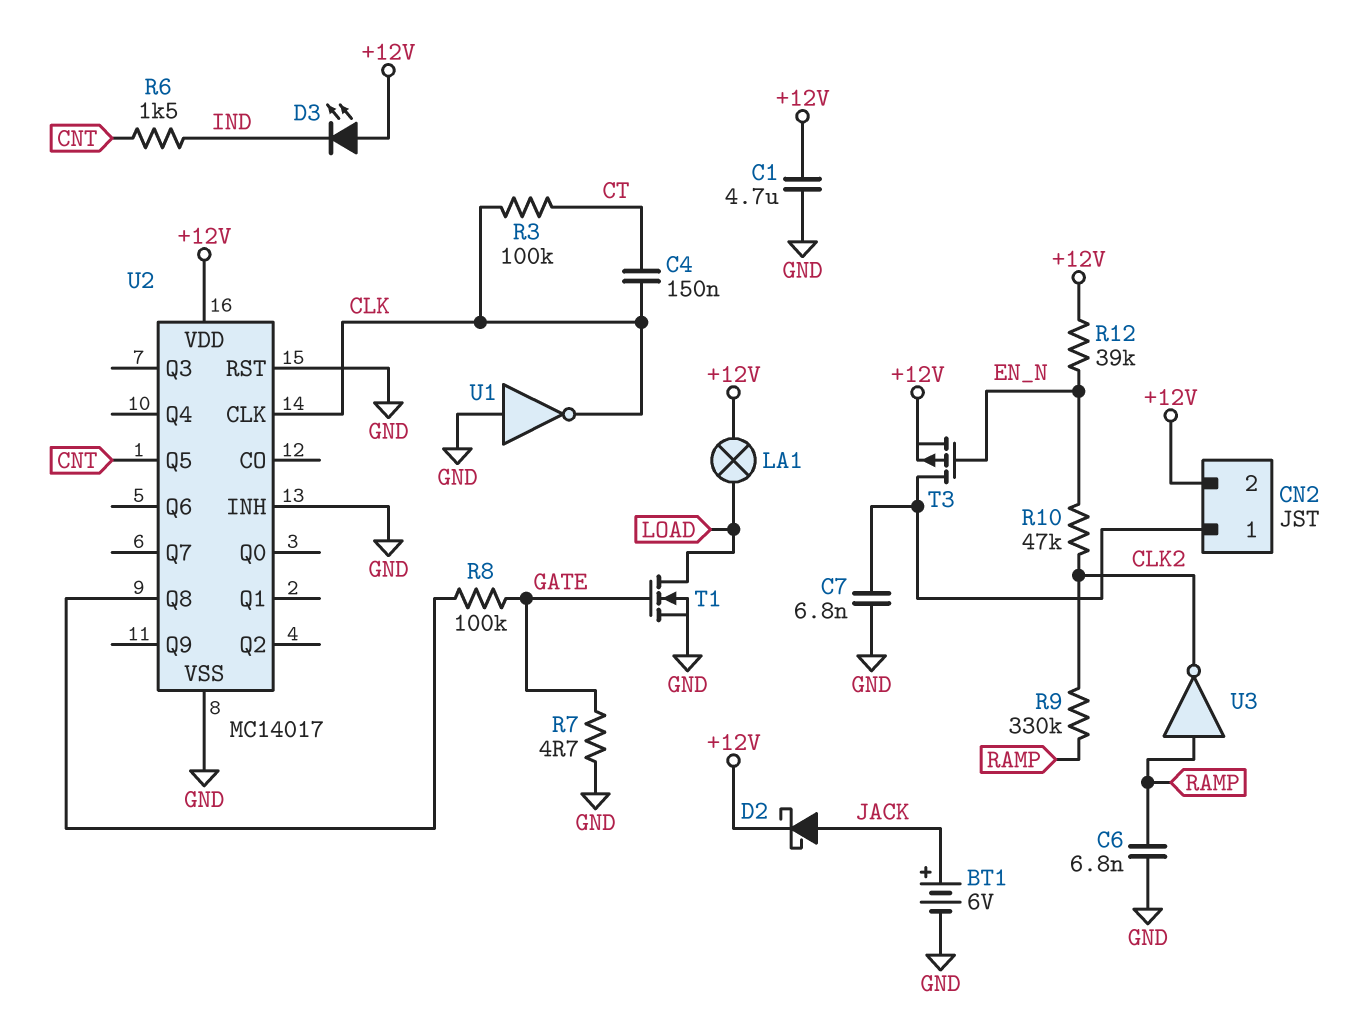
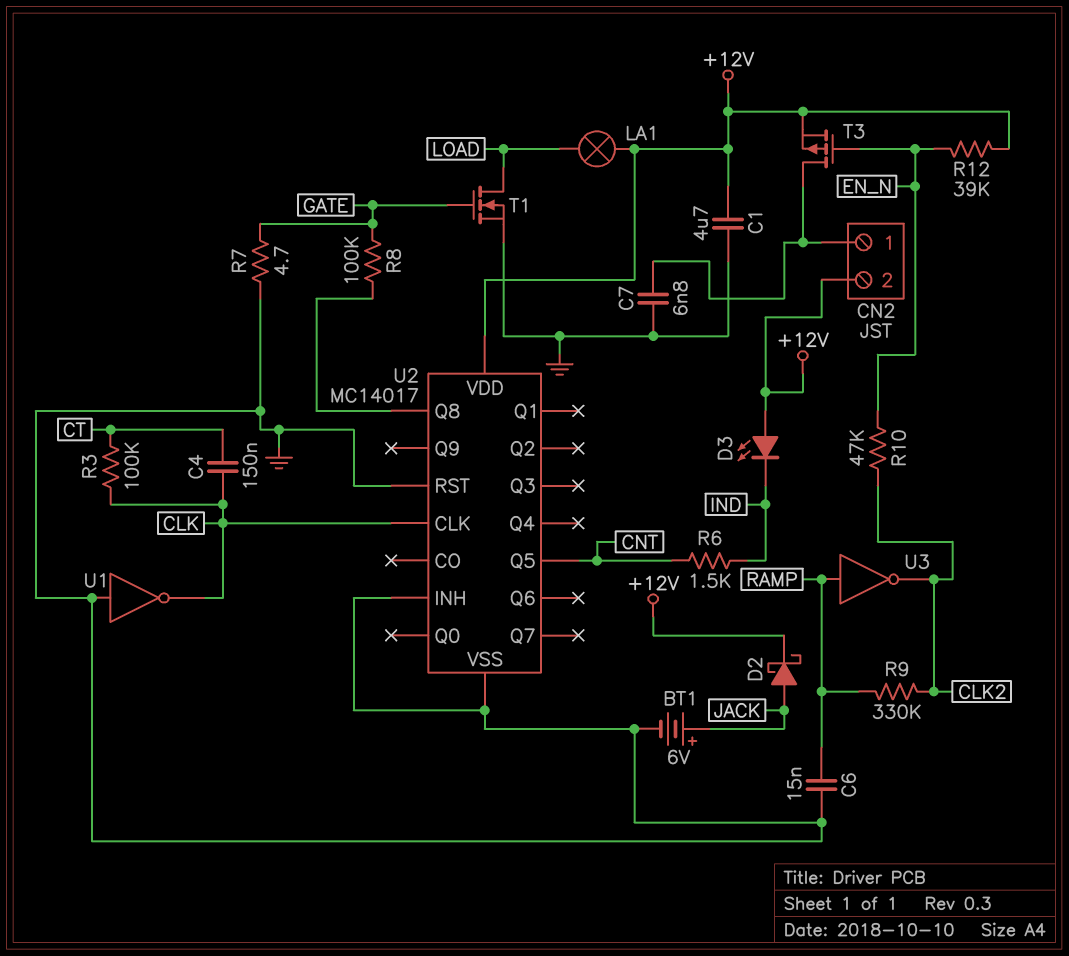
C6: 6.8nF (GND, RAMP) -> 15nF (GND, RAMP)

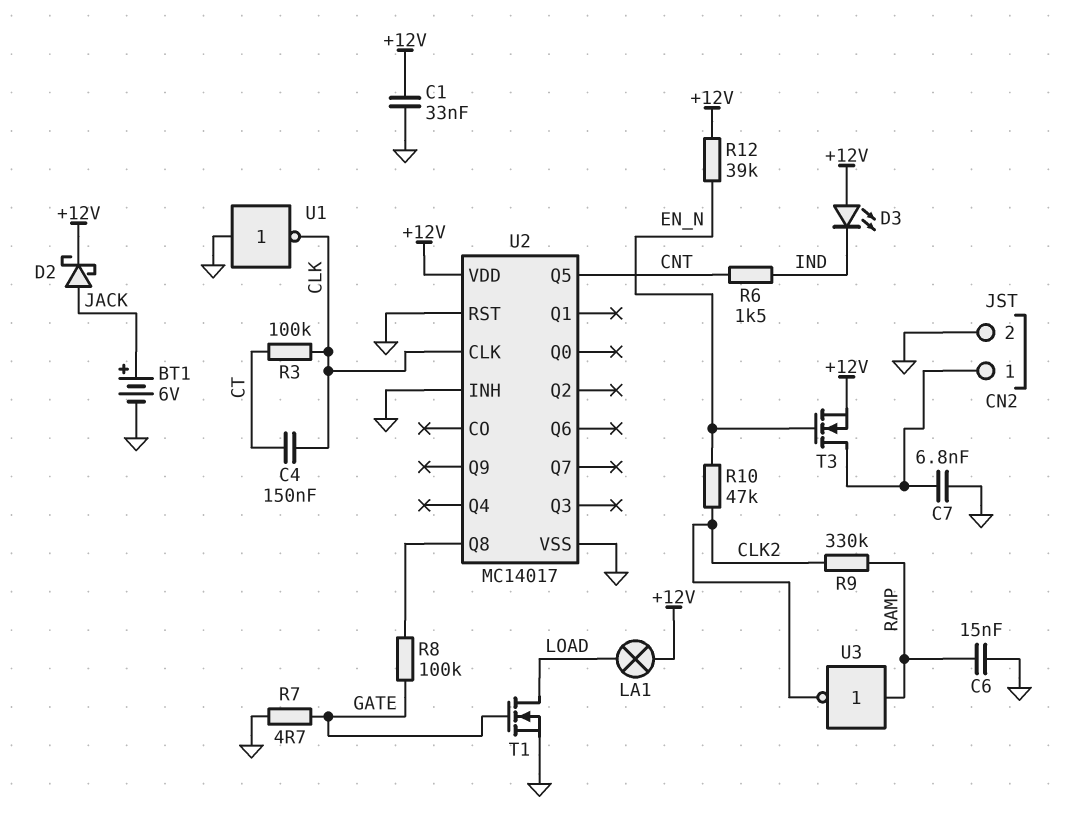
C1: 4.7uF (+12V, GND) -> 33nF (+12V, GND)
CN2 pin 2: +12V -> GND
T3: PMOS (G EN_N, D CN2/1, S +12V) -> NMOS (G EN_N, D CN2/1, S +12V)

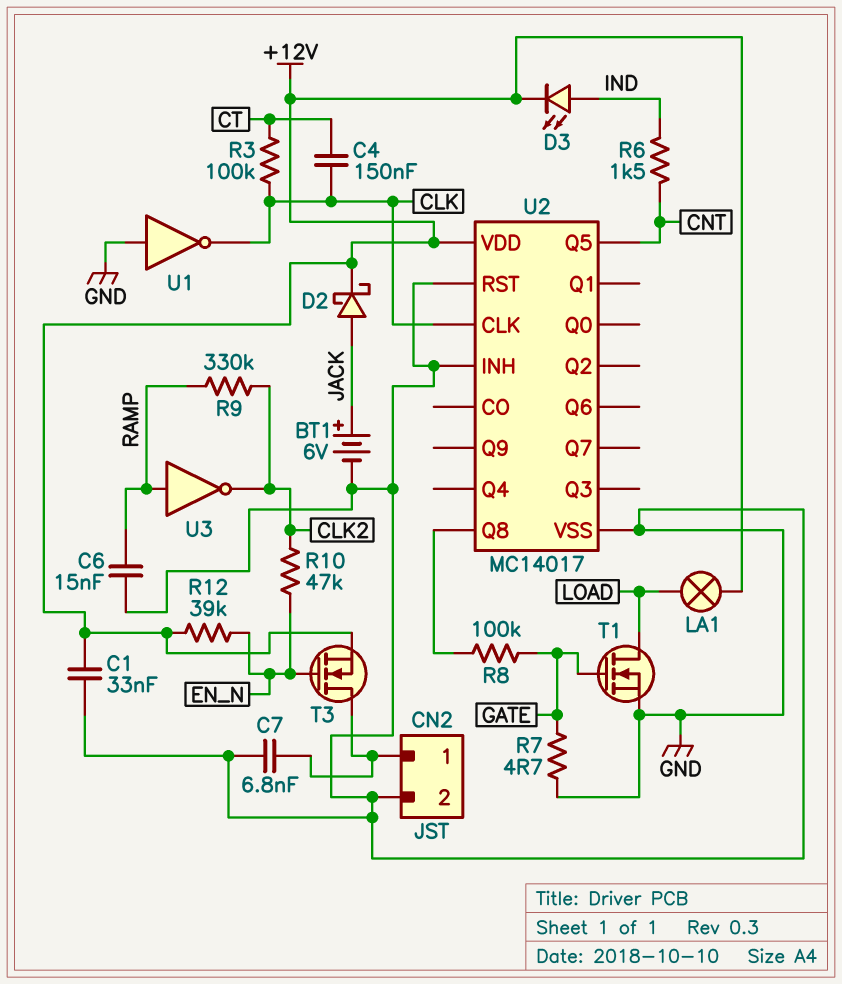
D3: LED (A +12V, K IND) -> LED (A IND, K +12V)

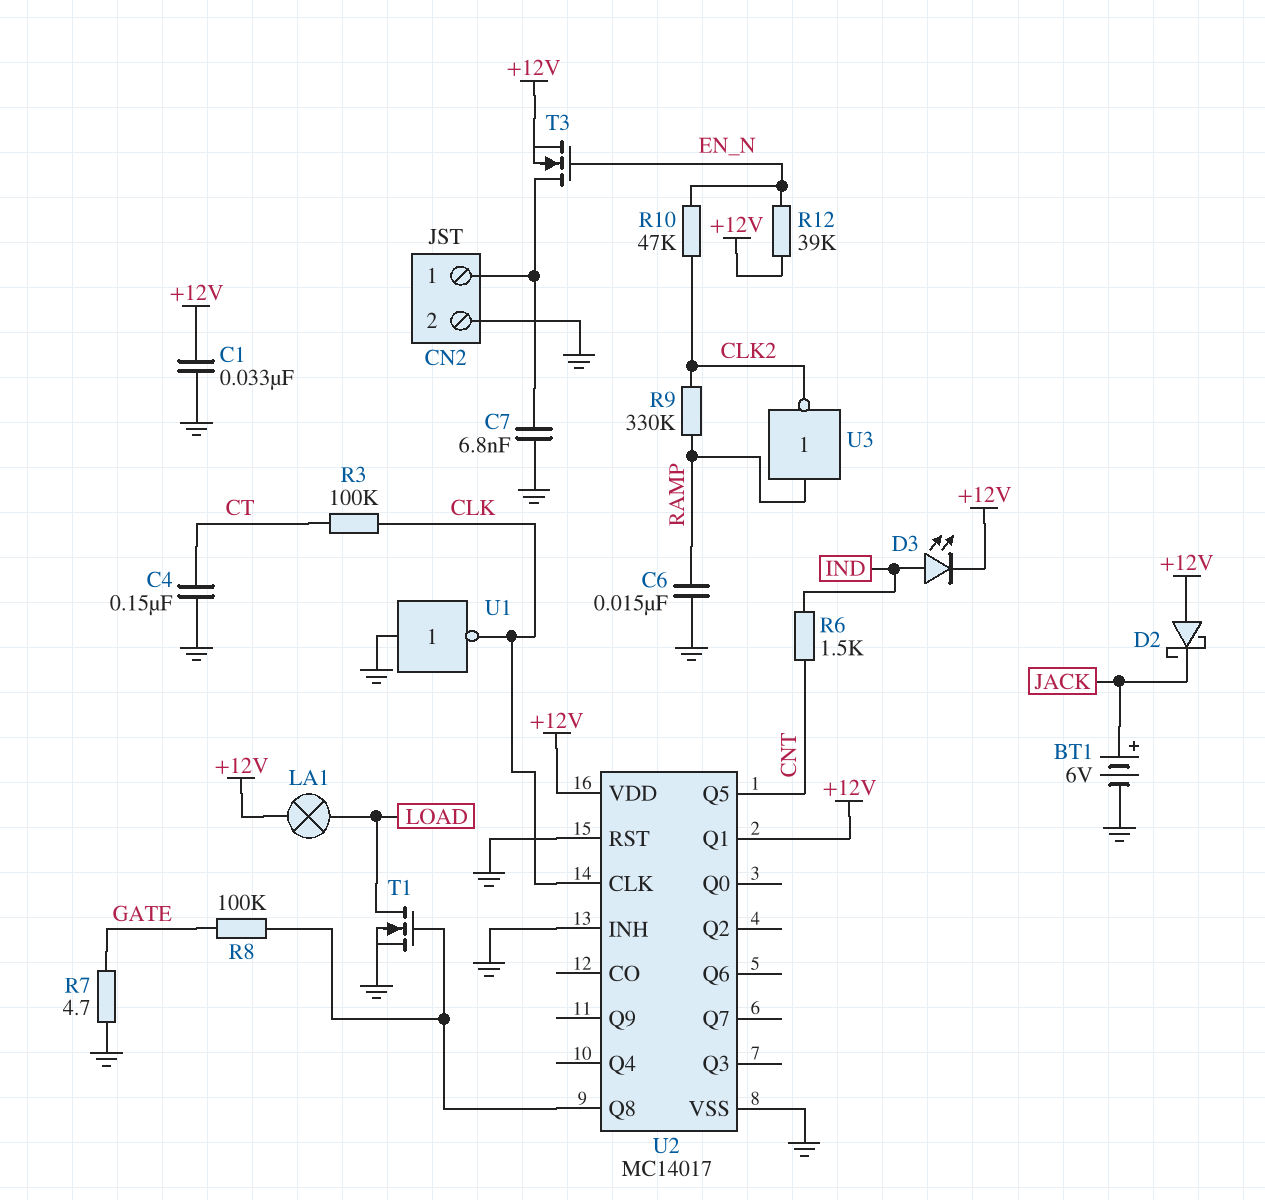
C4: 150nF (CLK, CT) -> 150nF (CT, GND)
D2: schottky (A JACK, K +12V) -> schottky (A +12V, K JACK)
T1: NMOS (G GATE, D LOAD, S GND) -> NMOS (G U2/Q8, D LOAD, S GND)
U2 pin Q1: none -> +12V

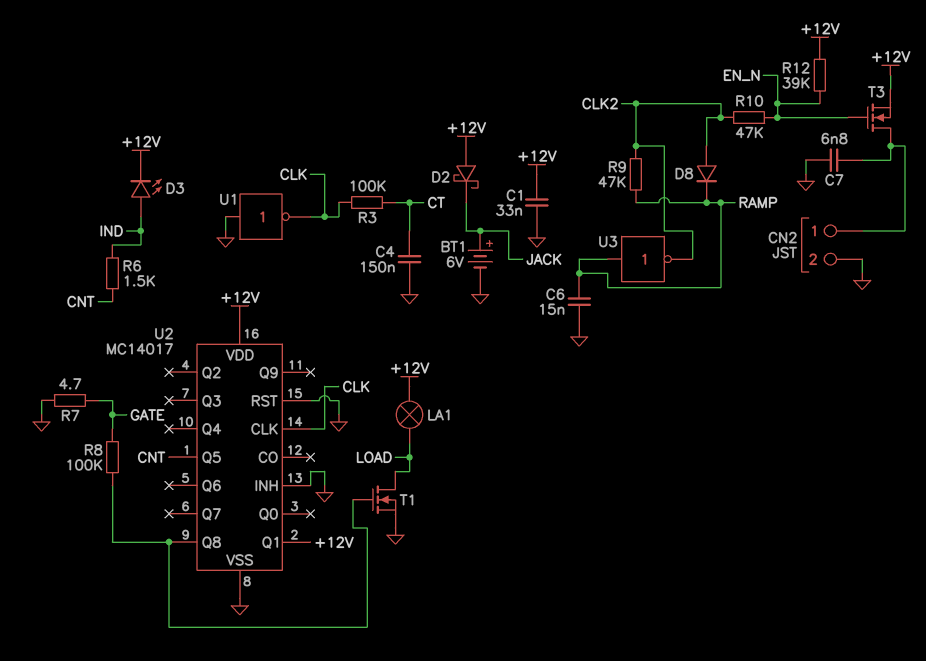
D8: none -> diode (A CLK2, K RAMP)
R9: 330k (CLK2, RAMP) -> 47k (CLK2, RAMP)

